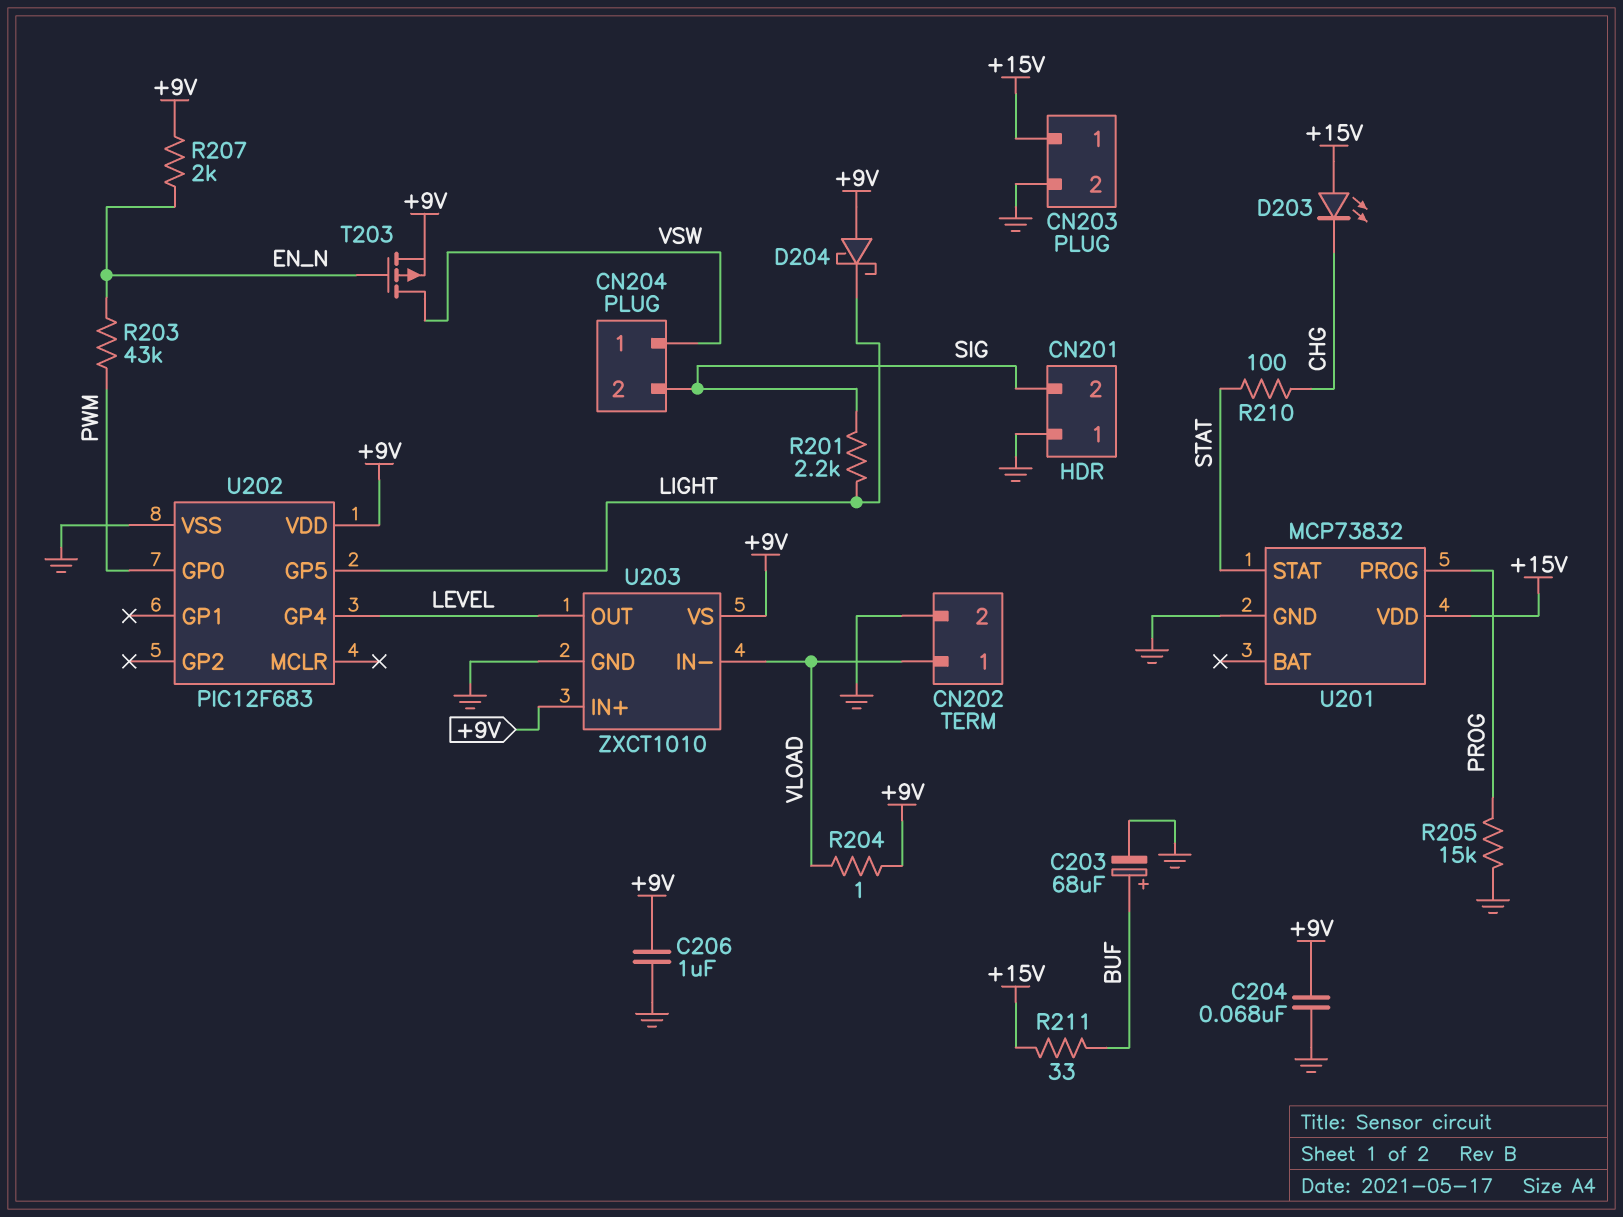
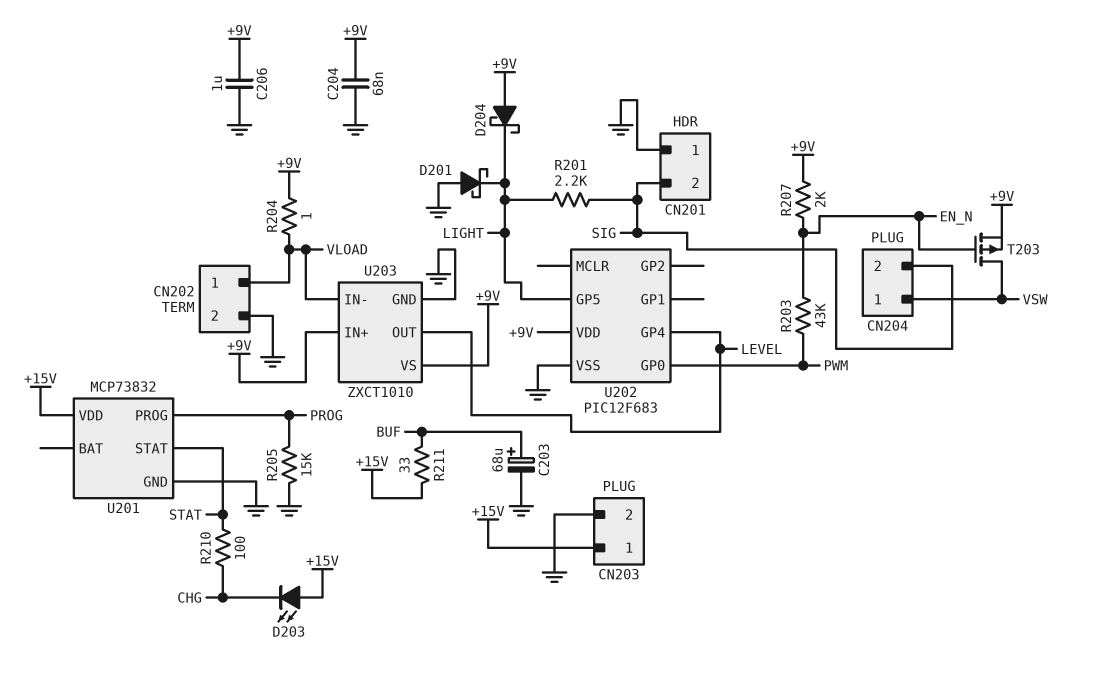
D201: none -> schottky (A GND, K LIGHT)

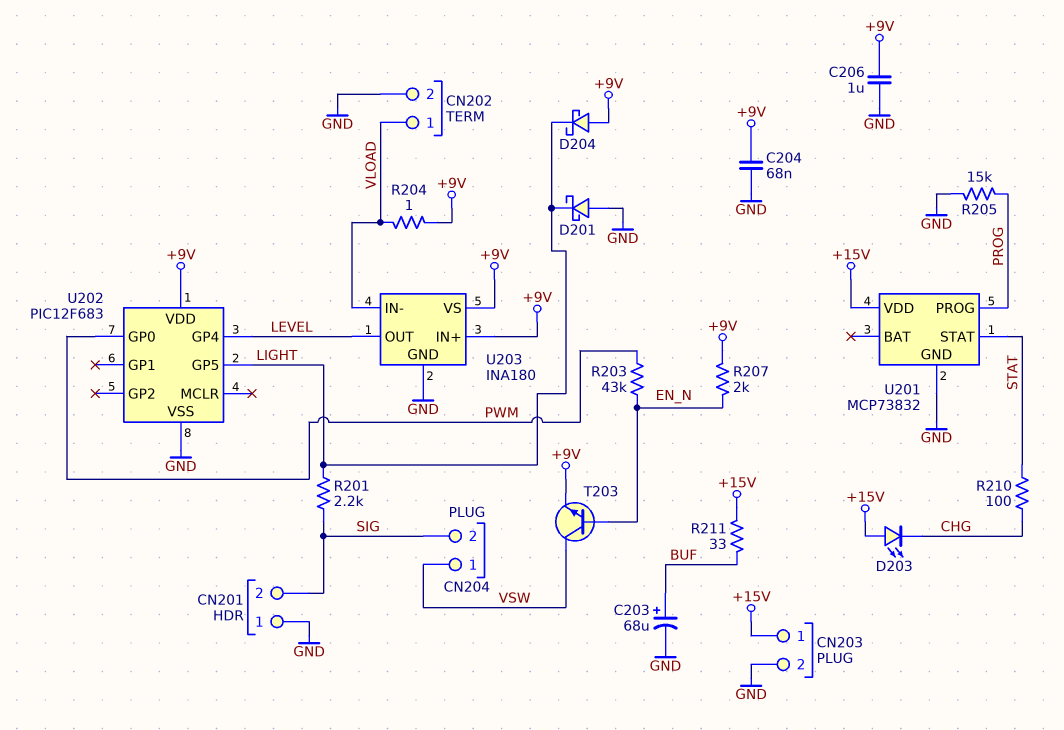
T203: PMOS (G EN_N, D VSW, S +9V) -> NPN (B EN_N, C VSW, E +9V)
U203: ZXCT1010 -> INA180

